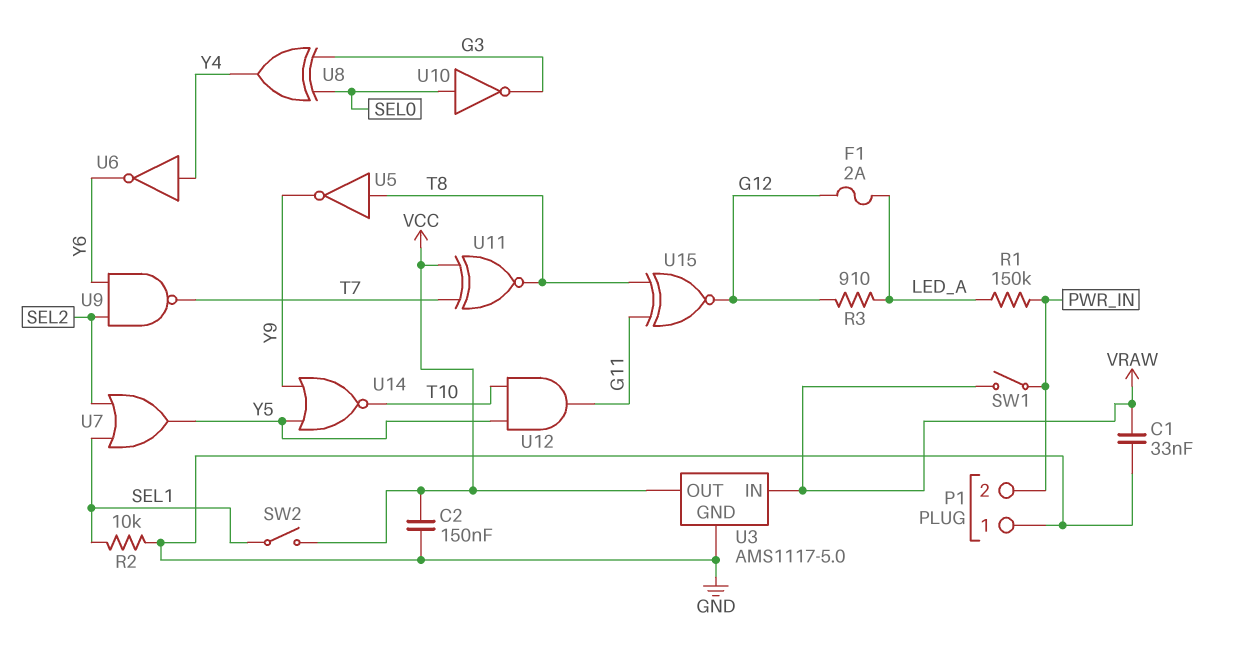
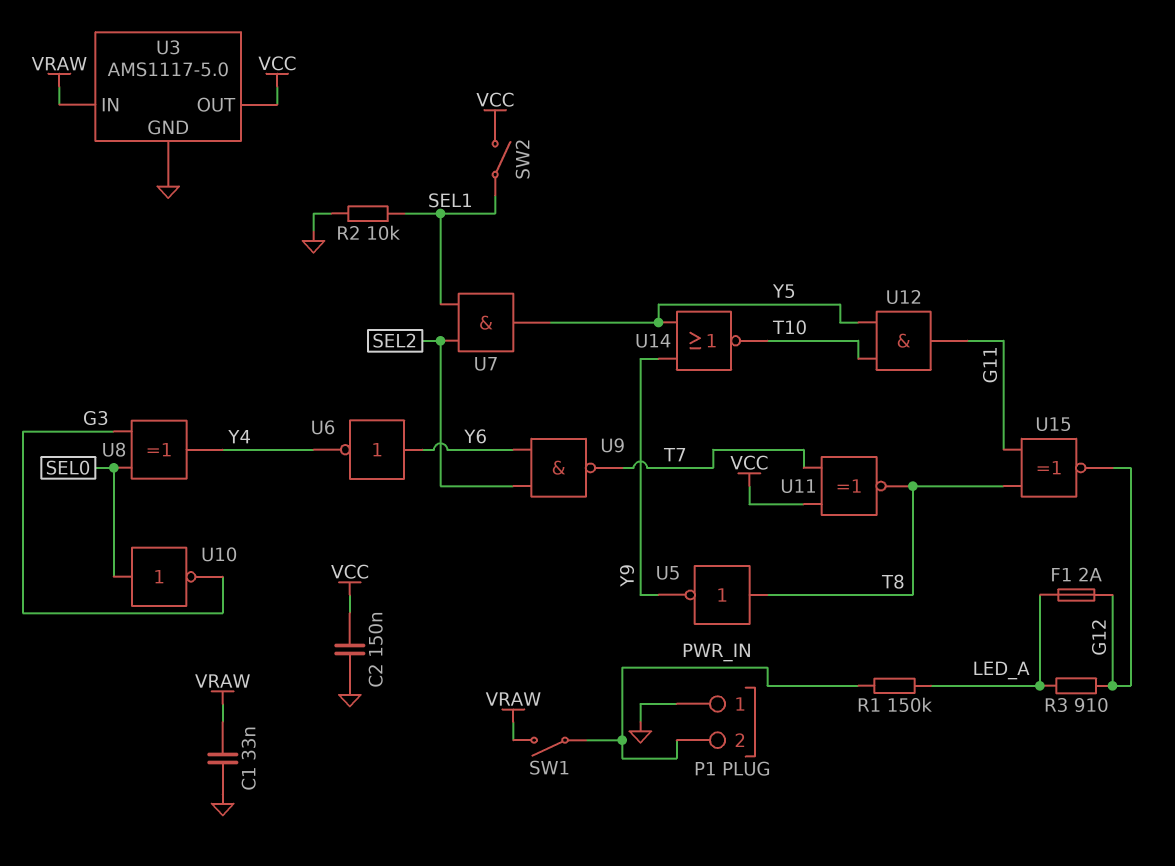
U6: NOT (in Y4, out Y6) -> NOT (in Y6, out Y4)
U7: OR (in SEL1, in SEL2, out Y5) -> AND (in SEL1, in SEL2, out Y5)

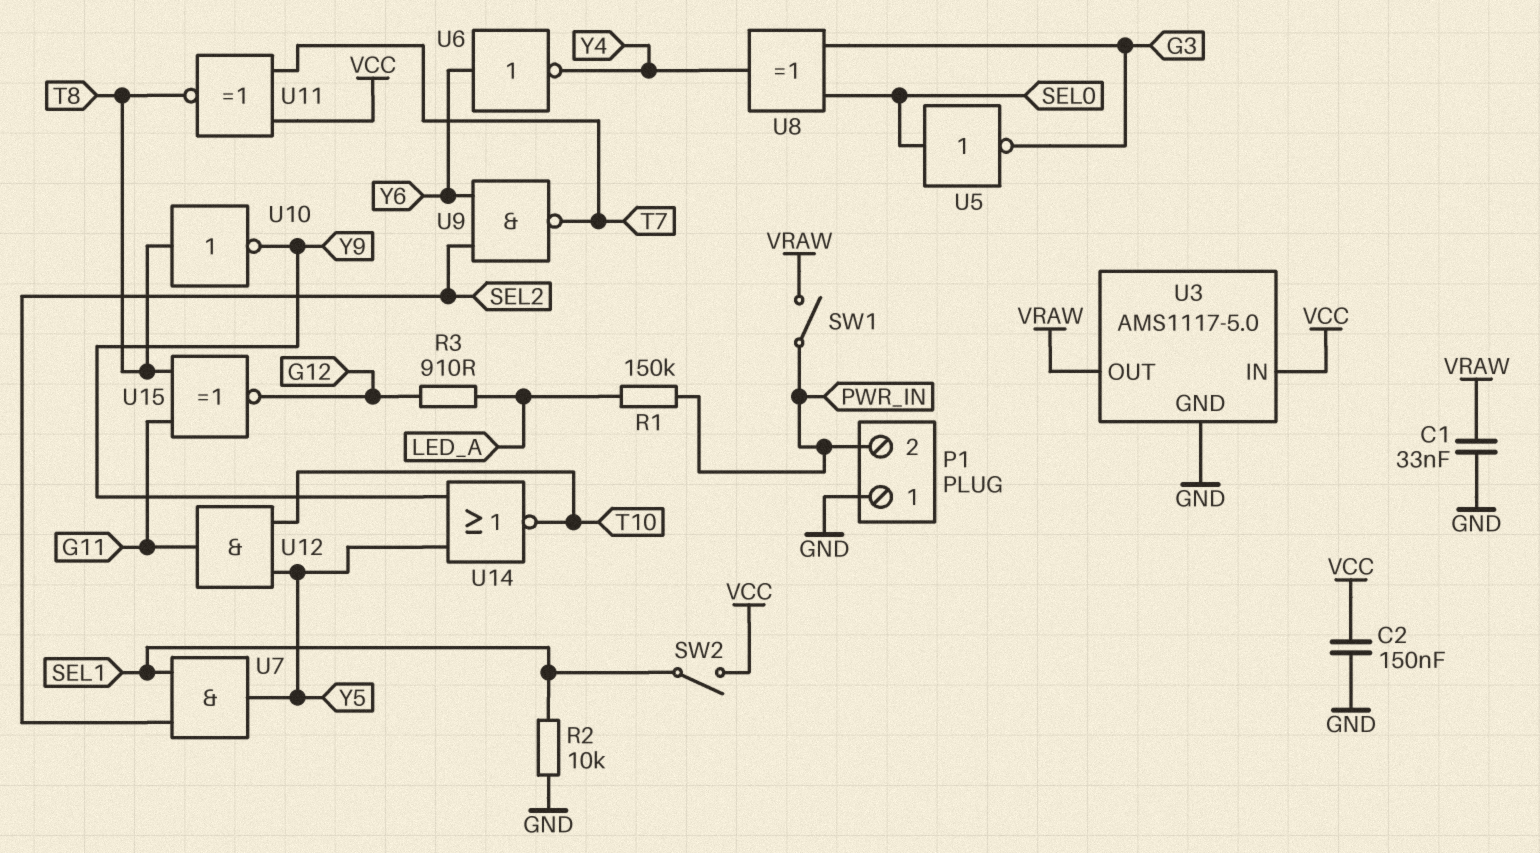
F1: 2A (G12, LED_A) -> none
U3 pin IN: VRAW -> VCC
U3 pin OUT: VCC -> VRAW
U5: NOT (in T8, out Y9) -> NOT (in SEL0, out G3)
U10: NOT (in SEL0, out G3) -> NOT (in T8, out Y9)

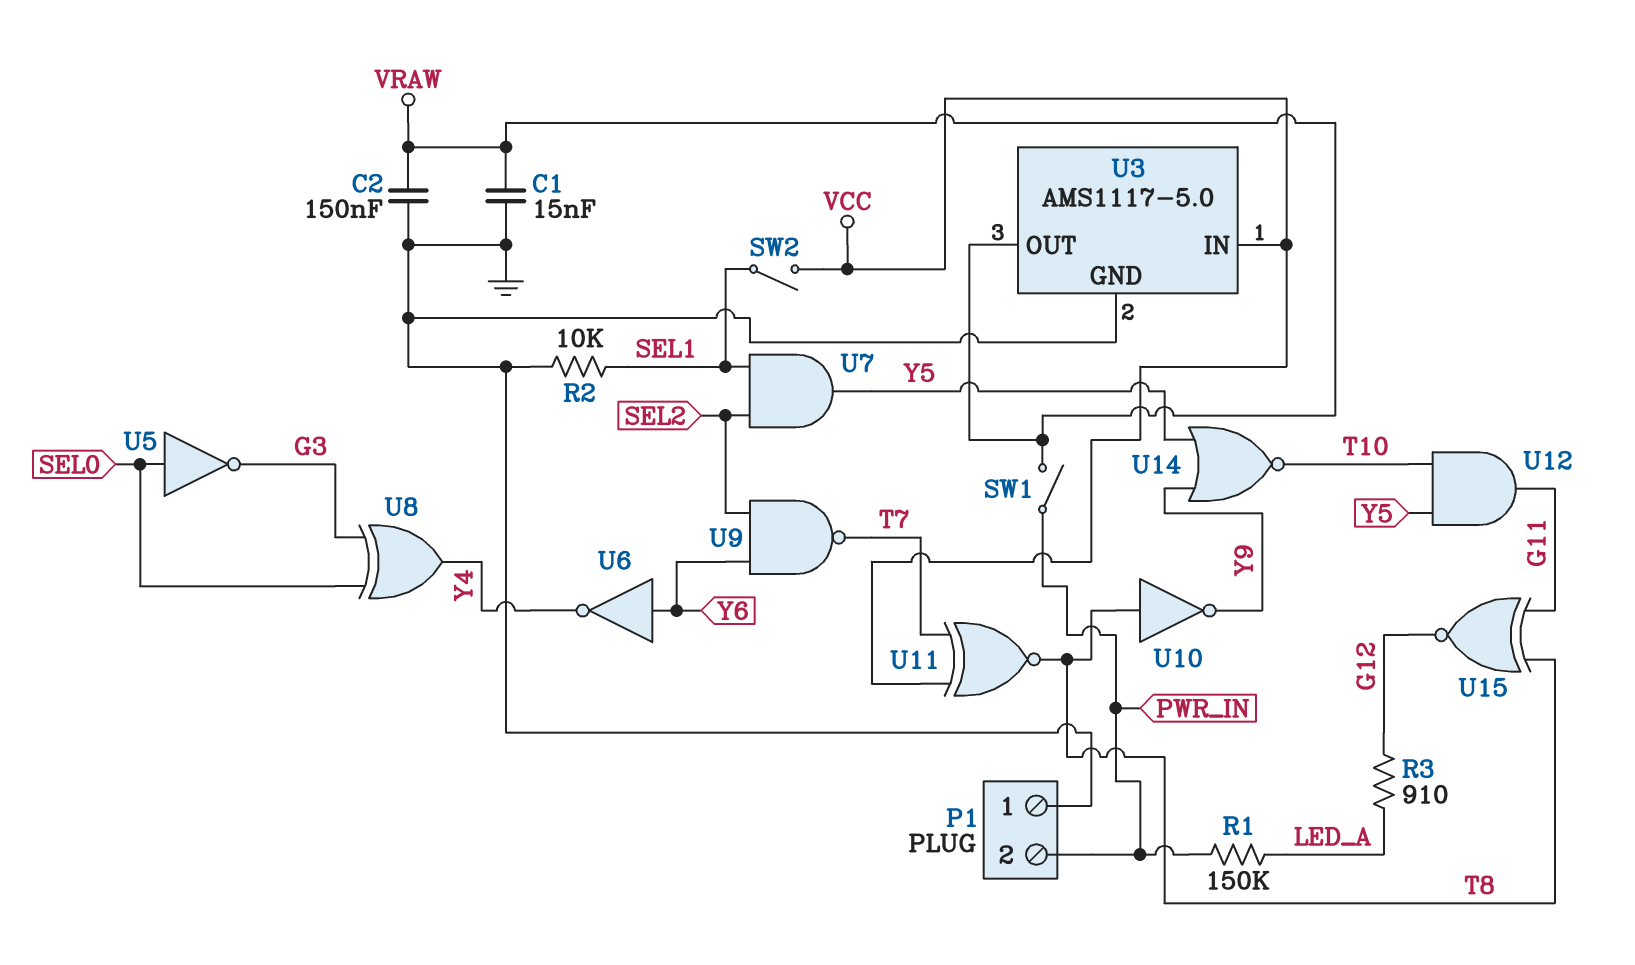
C1: 33nF (GND, VRAW) -> 15nF (GND, VRAW)
C2: 150nF (GND, VCC) -> 150nF (GND, VRAW)

